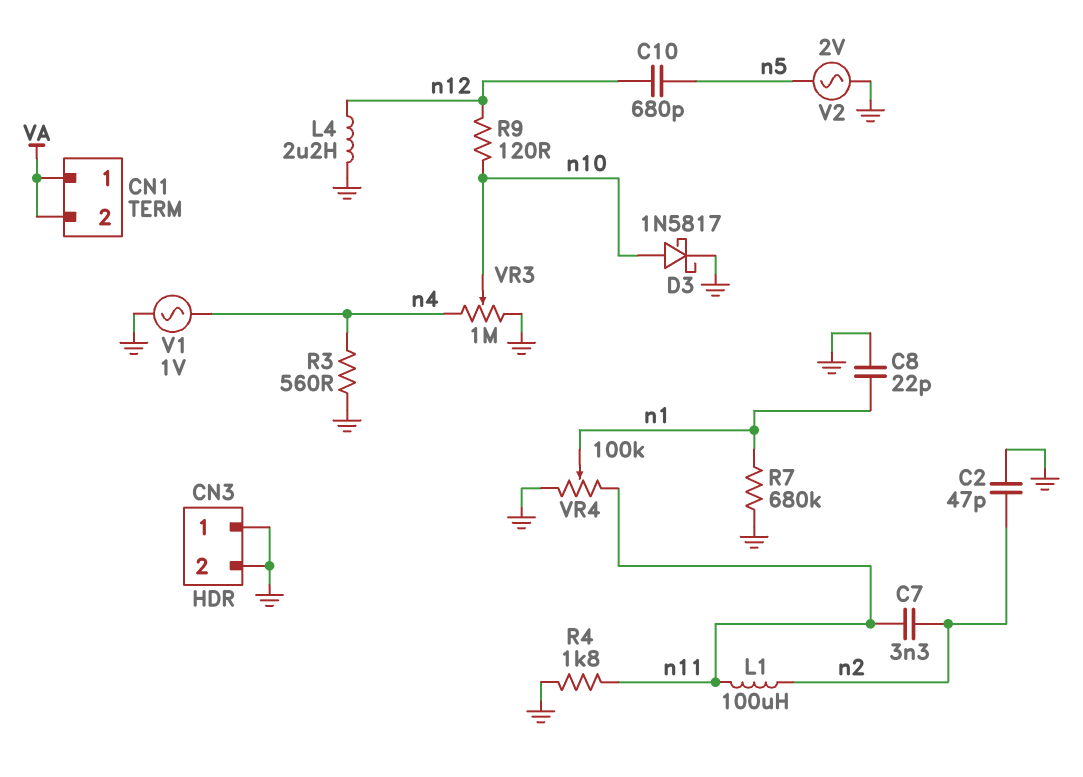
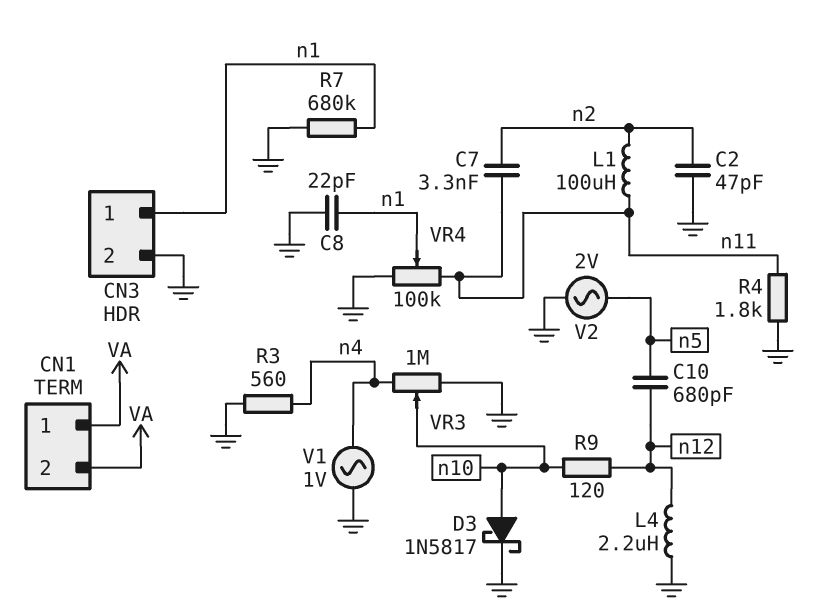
CN3 pin 1: GND -> n1

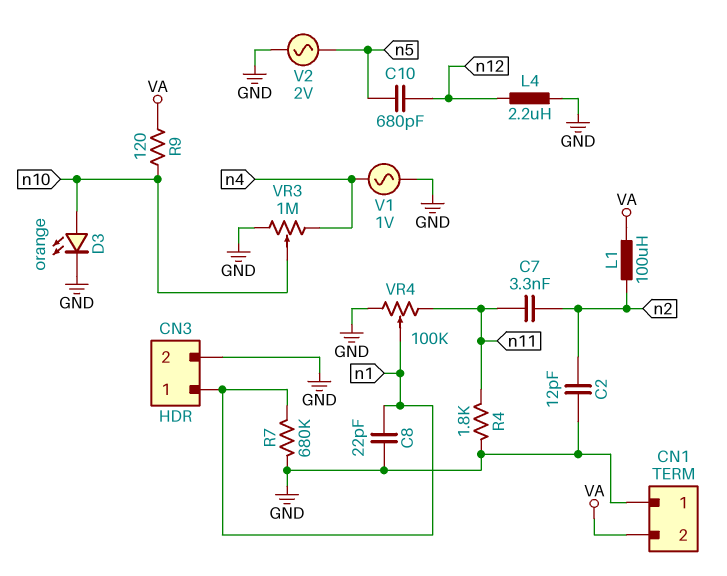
C2: 47pF (GND, n2) -> 12pF (GND, n2)
CN1 pin 1: VA -> GND
D3: schottky 1N5817 (A n10, K GND) -> LED orange (A n10, K GND)
L1: 100uH (n2, n11) -> 100uH (VA, n2)
R3: 560 (GND, n4) -> none
R9: 120 (n10, n12) -> 120 (VA, n10)

